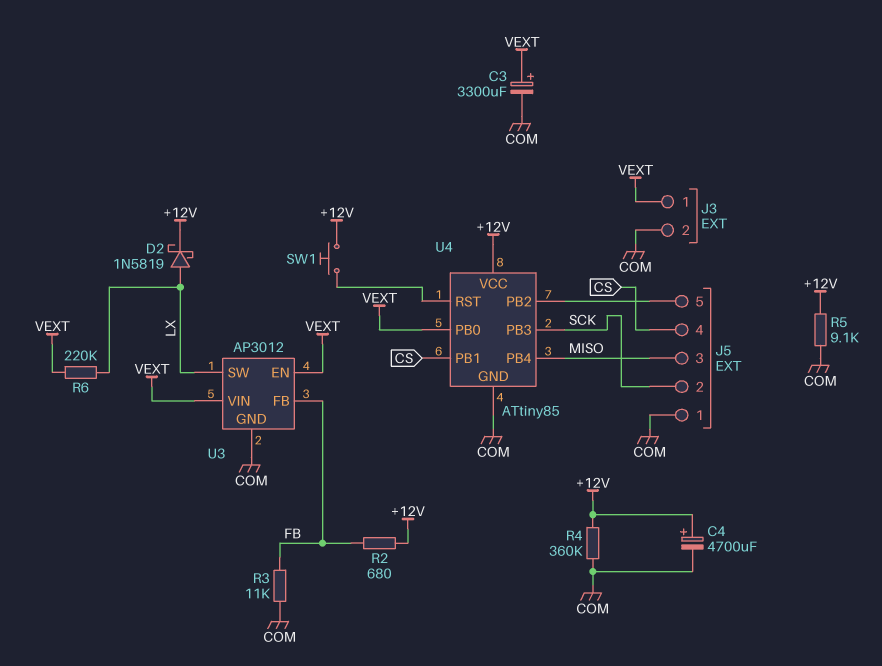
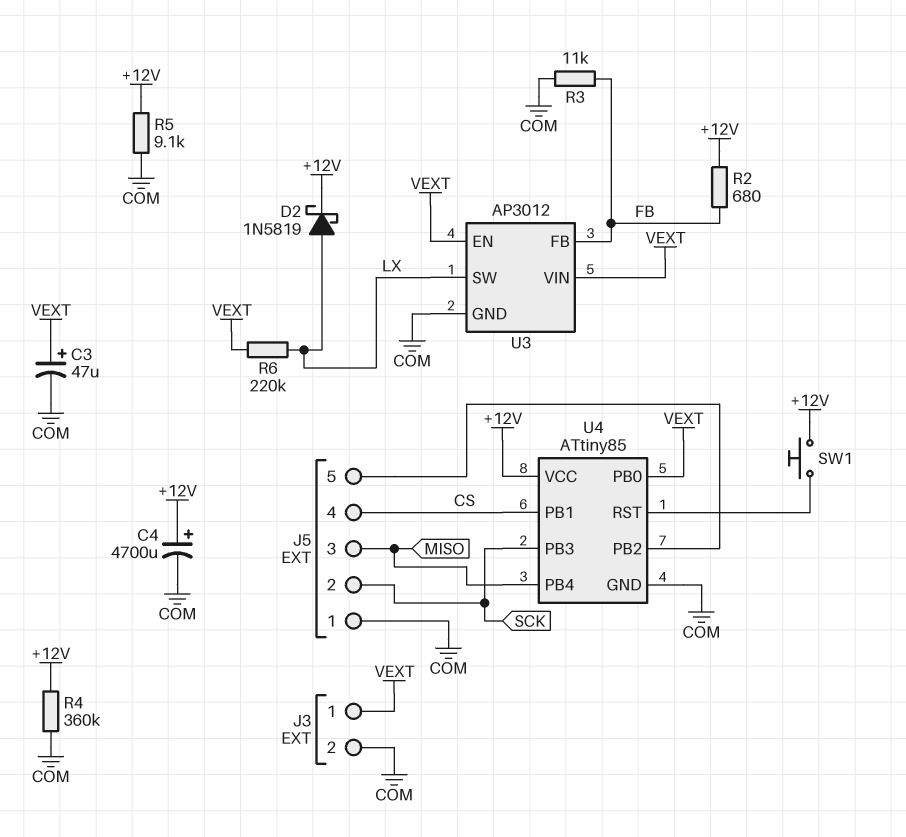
C3: 3300uF (plus VEXT, minus COM) -> 47uF (plus VEXT, minus COM)

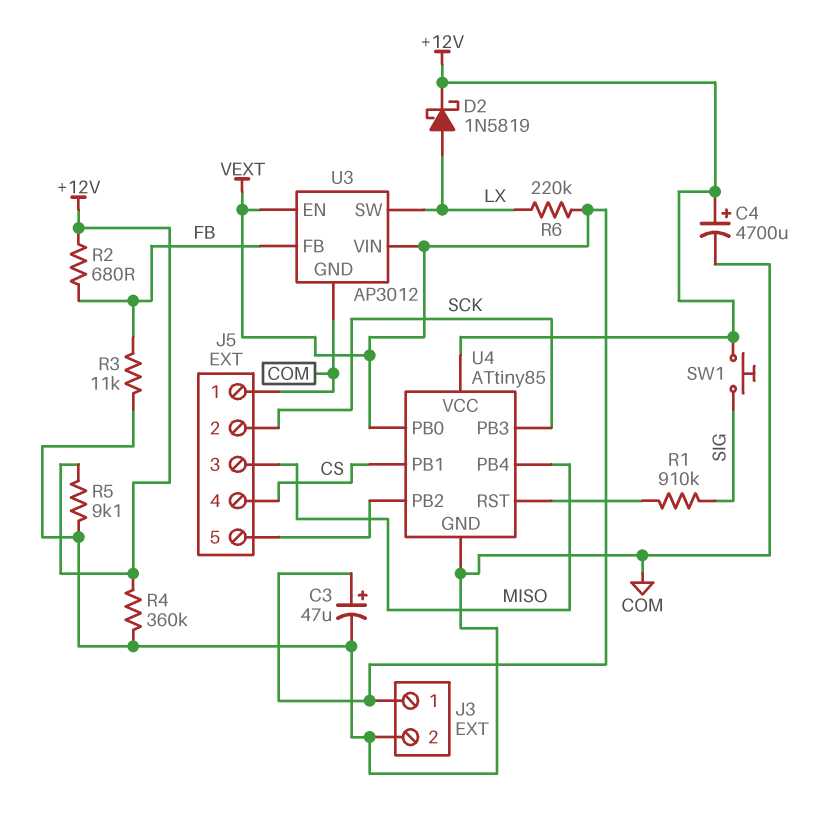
R1: none -> 910k (SIG, U4/RST)
SW1: button (+12V, U4/RST) -> button (+12V, SIG)

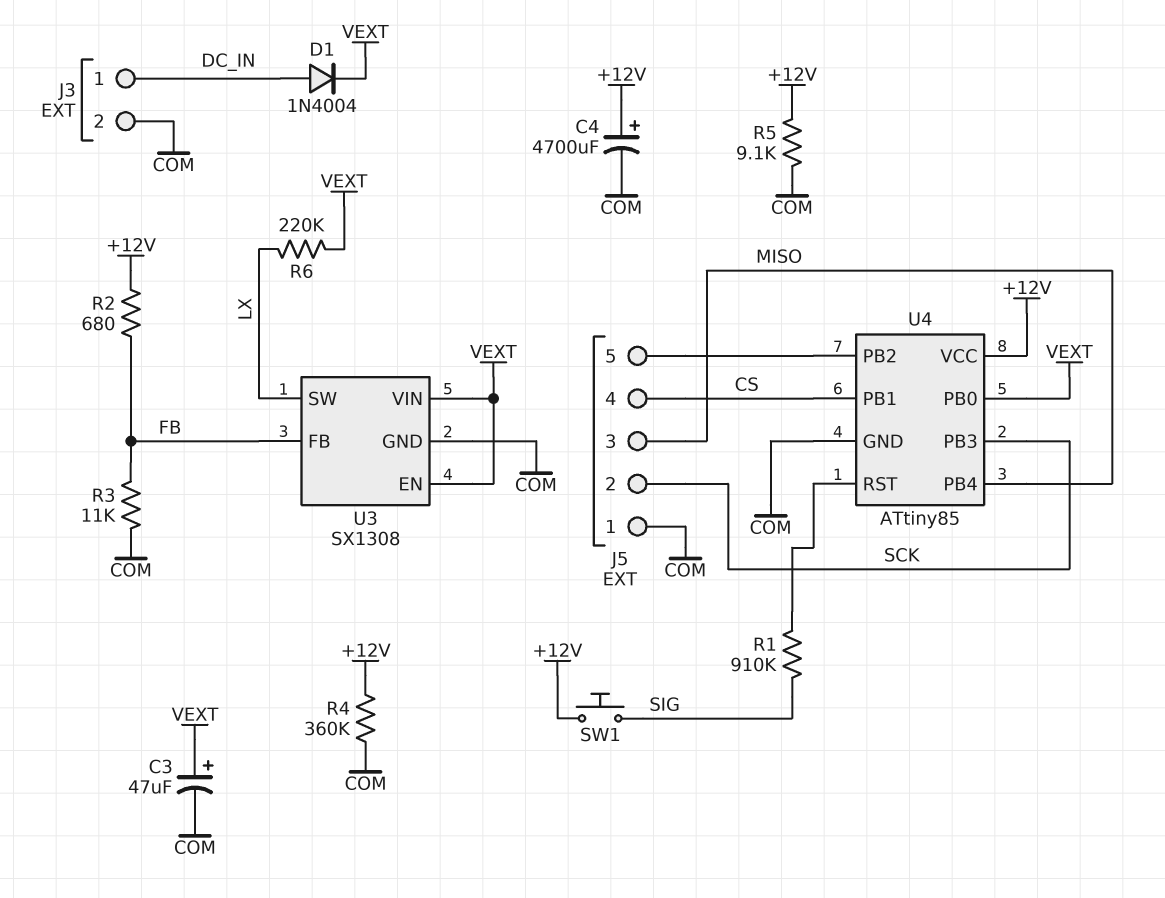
D1: none -> diode 1N4004 (A DC_IN, K VEXT)
D2: schottky 1N5819 (A LX, K +12V) -> none
J3 pin 1: VEXT -> DC_IN
U3: AP3012 -> SX1308

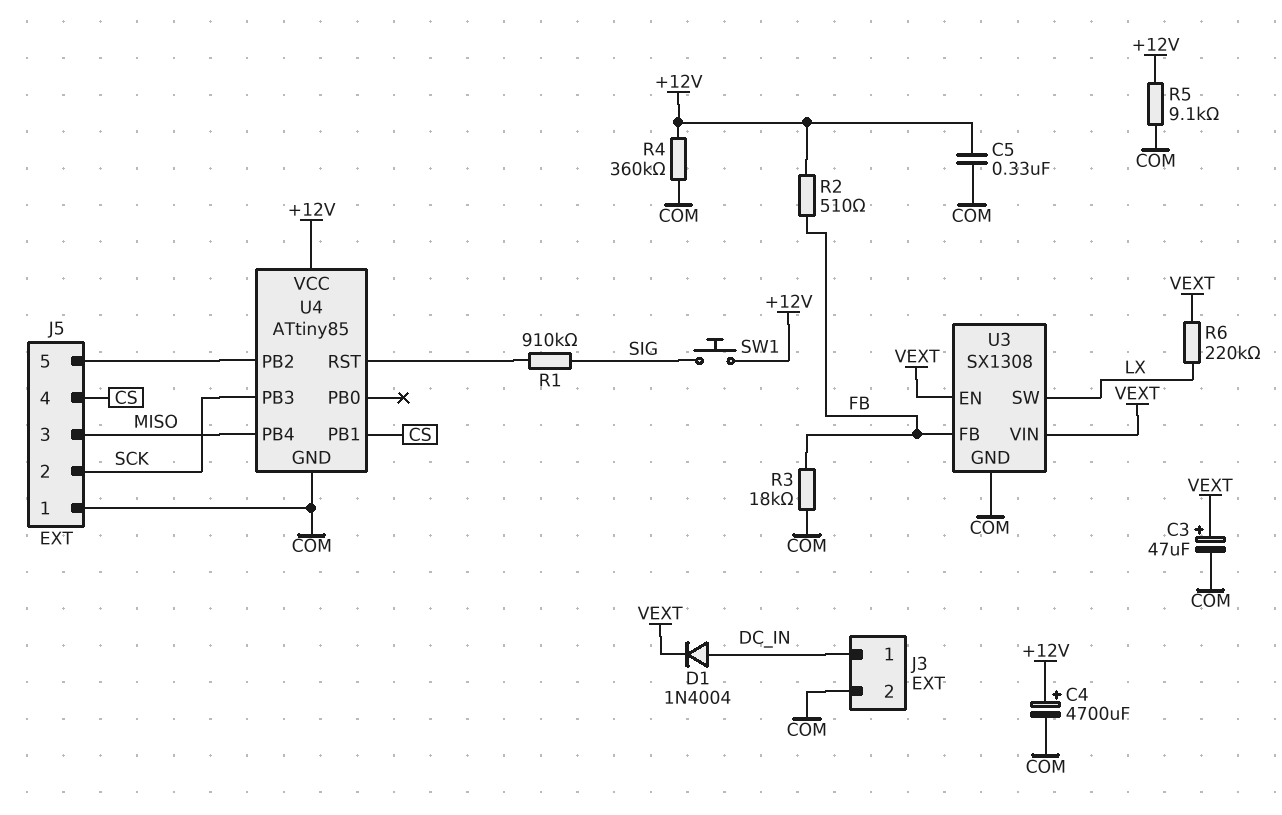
C5: none -> 330nF (+12V, COM)
R2: 680 (+12V, FB) -> 510 (+12V, FB)
R3: 11k (COM, FB) -> 18k (COM, FB)
U4 pin PB0: VEXT -> none

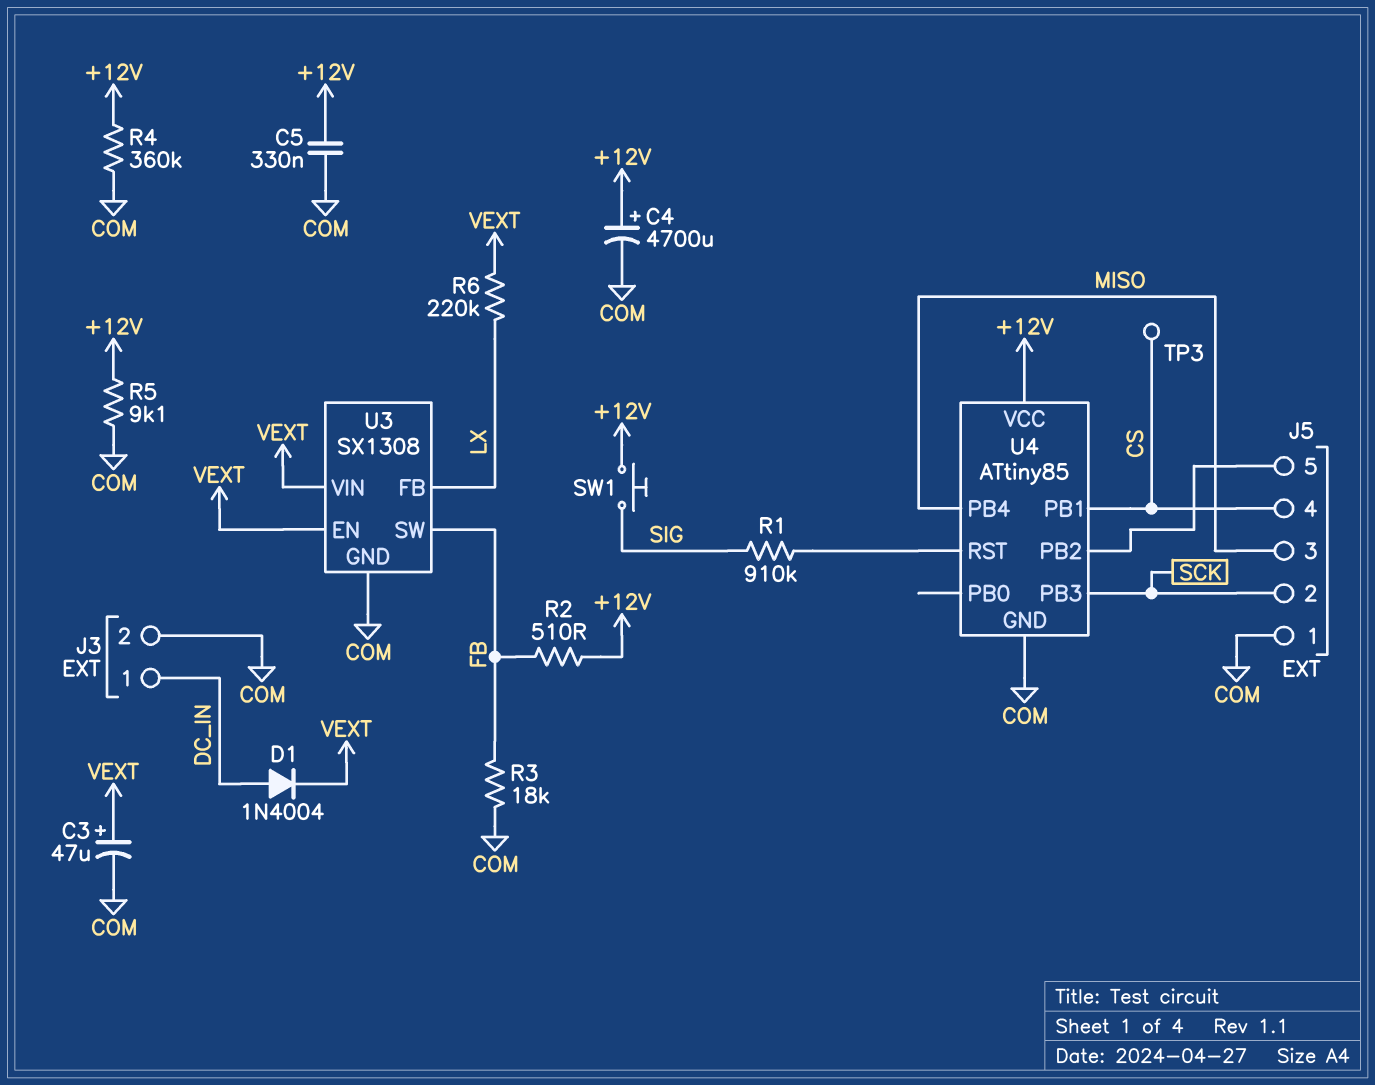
TP3: none -> test point (CS)
U3 pin FB: FB -> LX
U3 pin SW: LX -> FB

